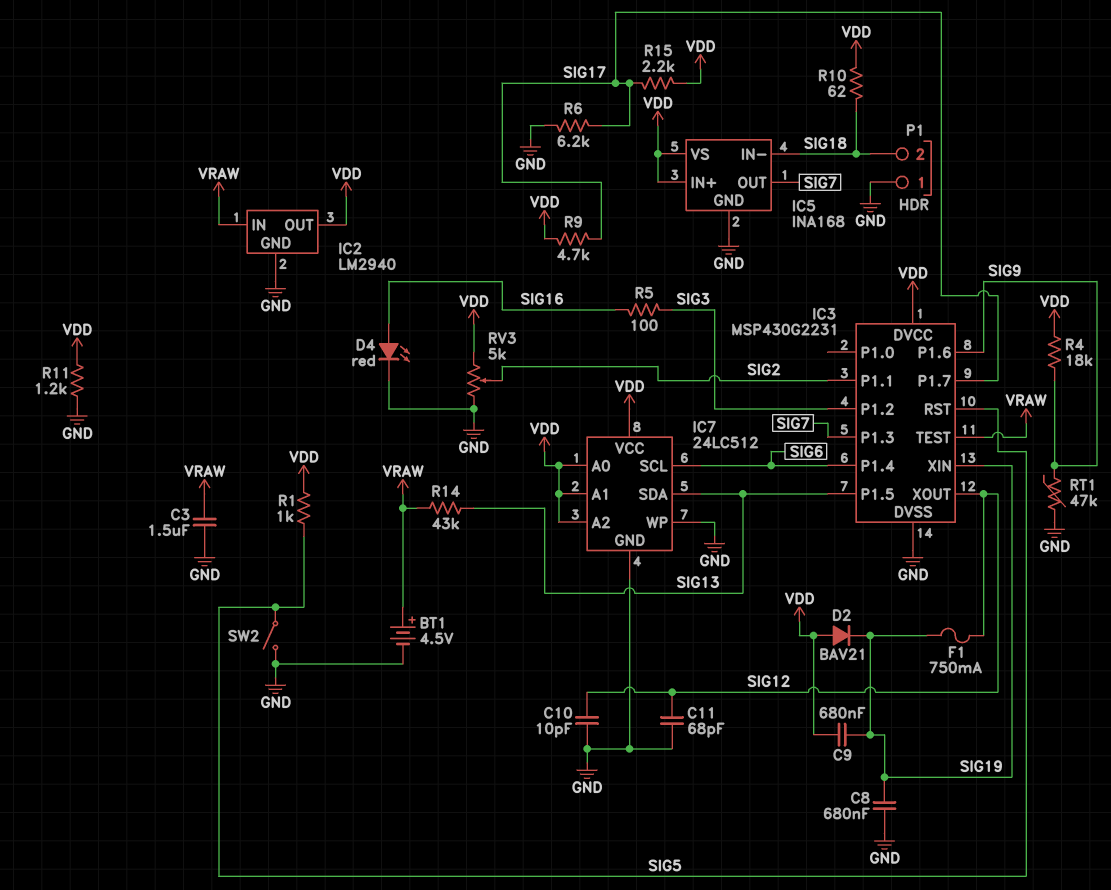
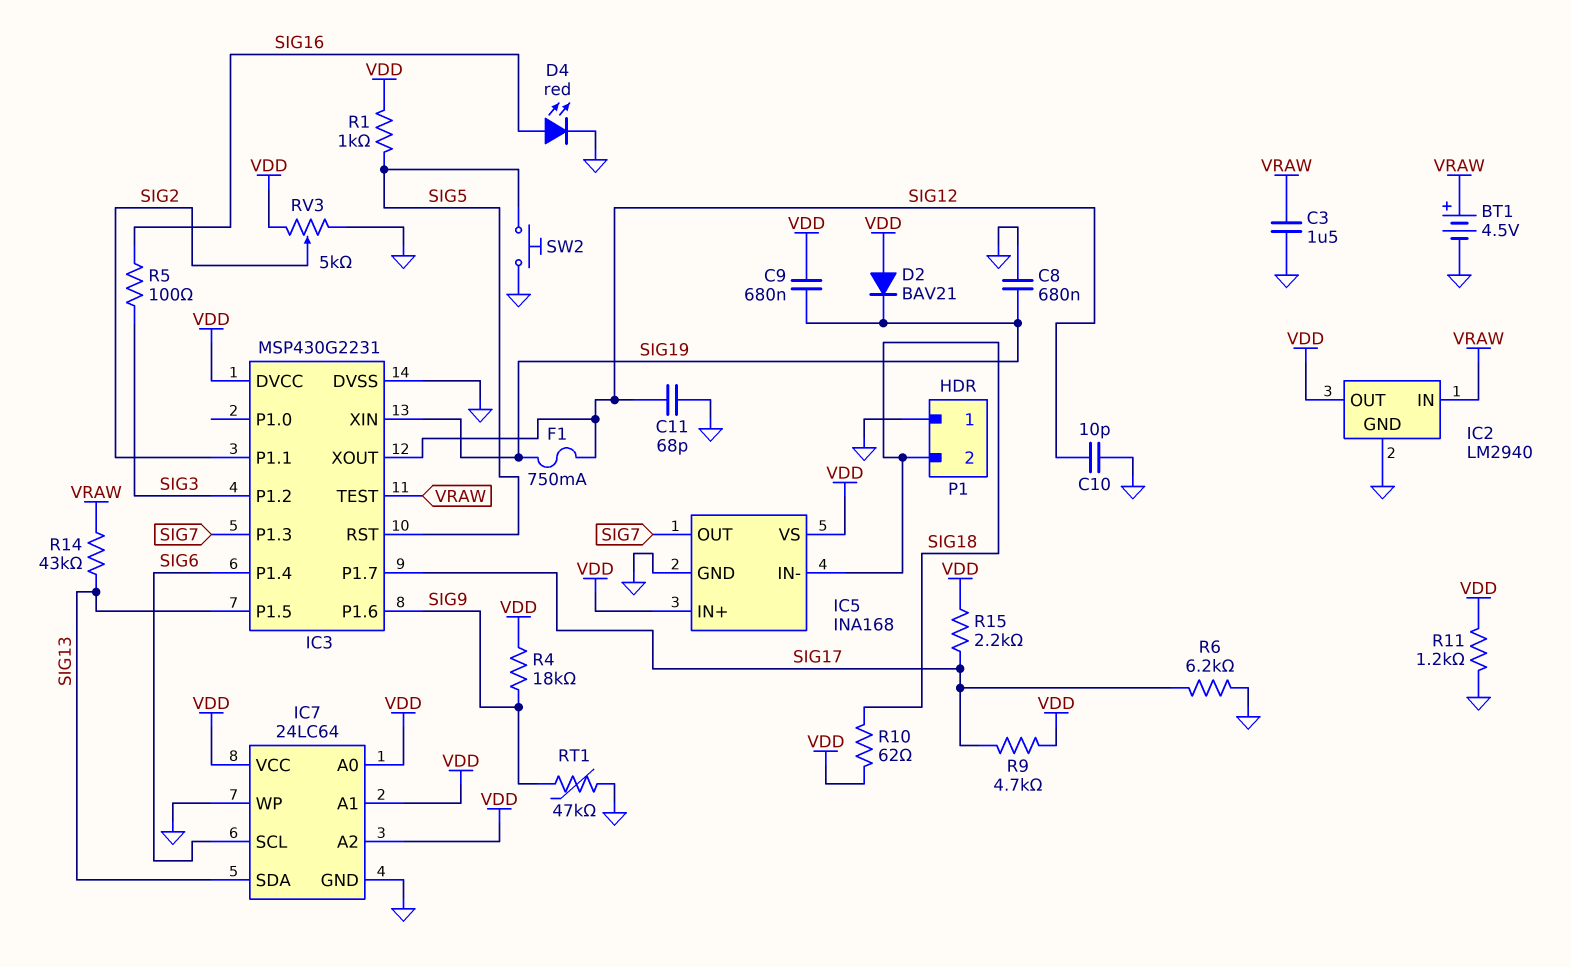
IC7: 24LC512 -> 24LC64
SW2: switch (GND, SIG5) -> button (GND, SIG5)

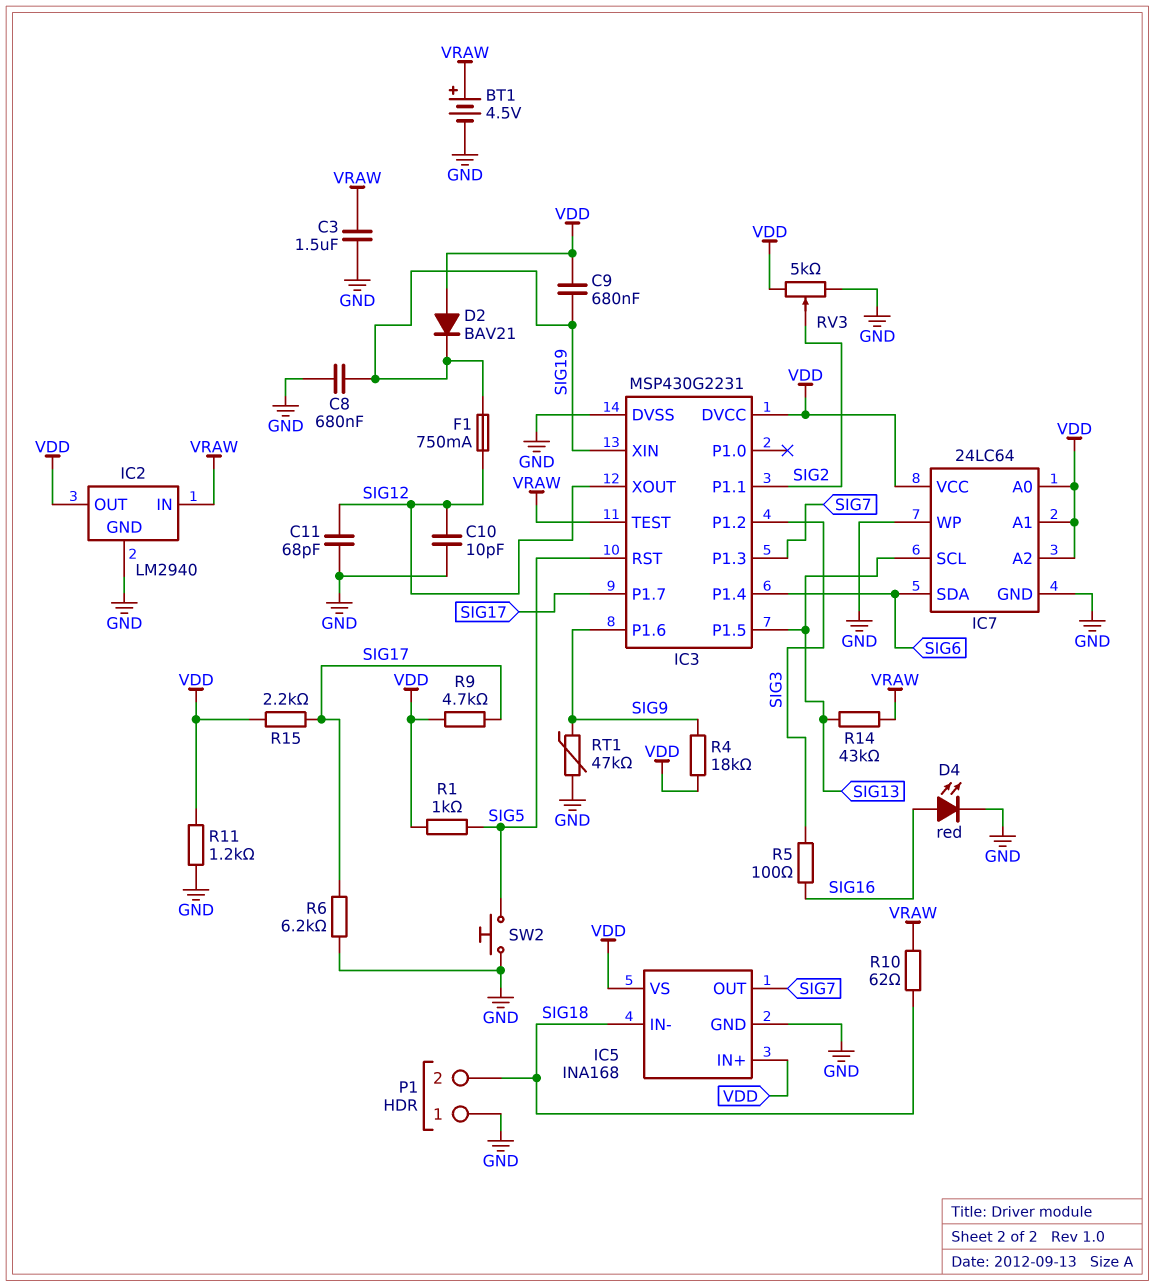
IC7 pin SCL: SIG6 -> SIG13
IC7 pin SDA: SIG13 -> SIG6
R10: 62 (SIG18, VDD) -> 62 (SIG18, VRAW)

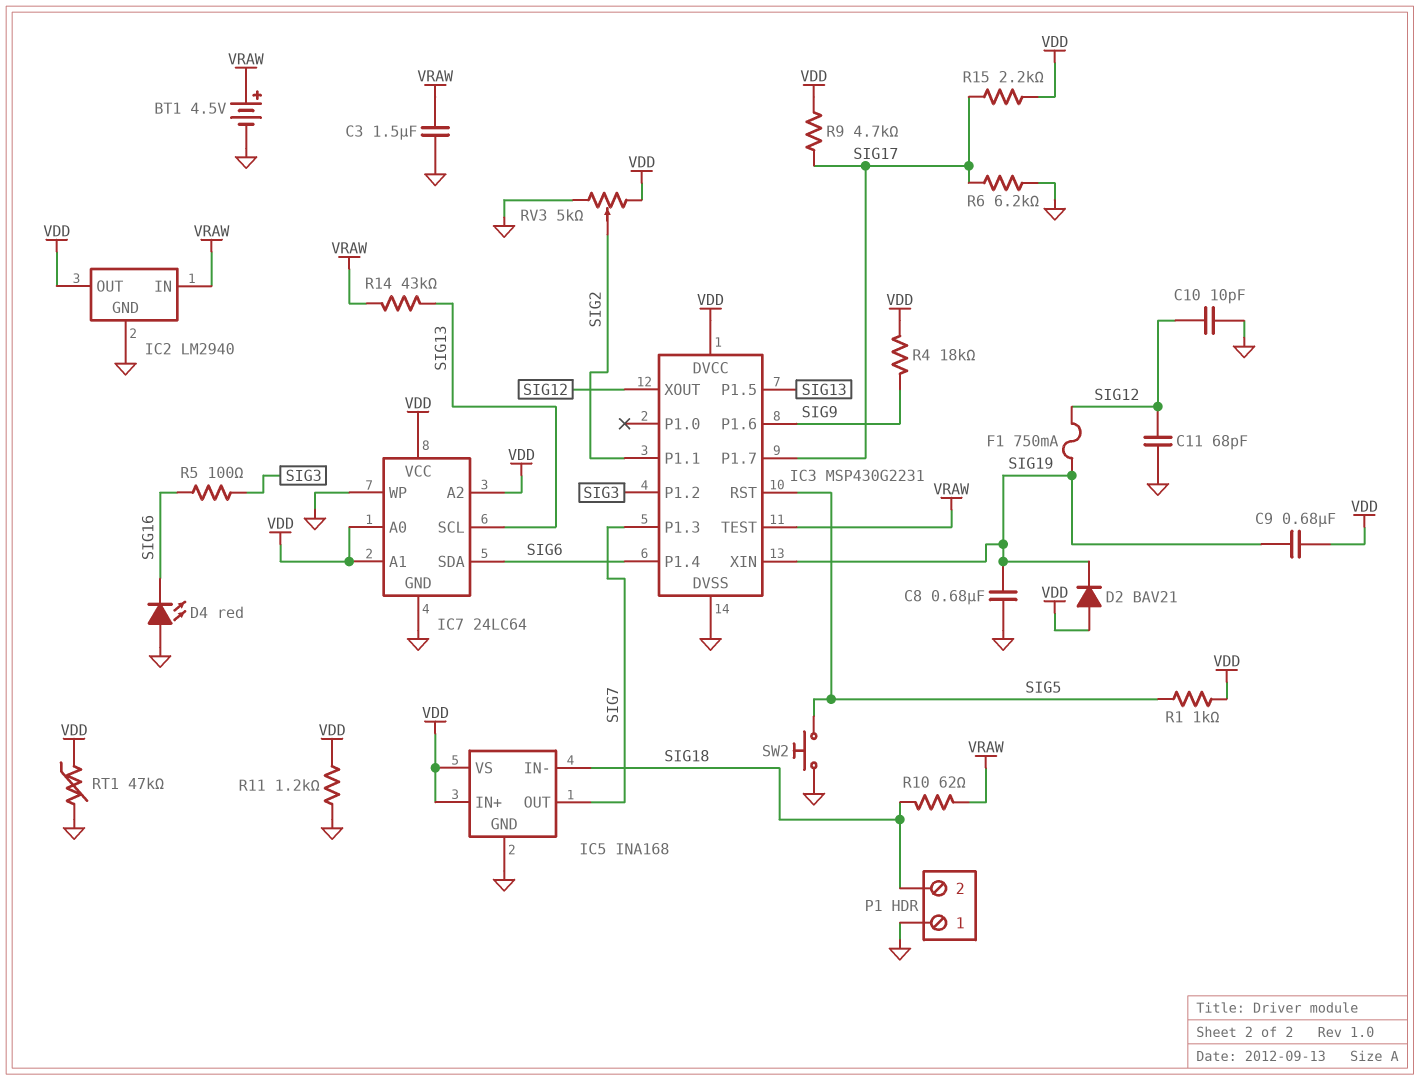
D4: LED red (A SIG16, K GND) -> LED red (A GND, K SIG16)
RT1: 47k (GND, SIG9) -> 47k (GND, VDD)

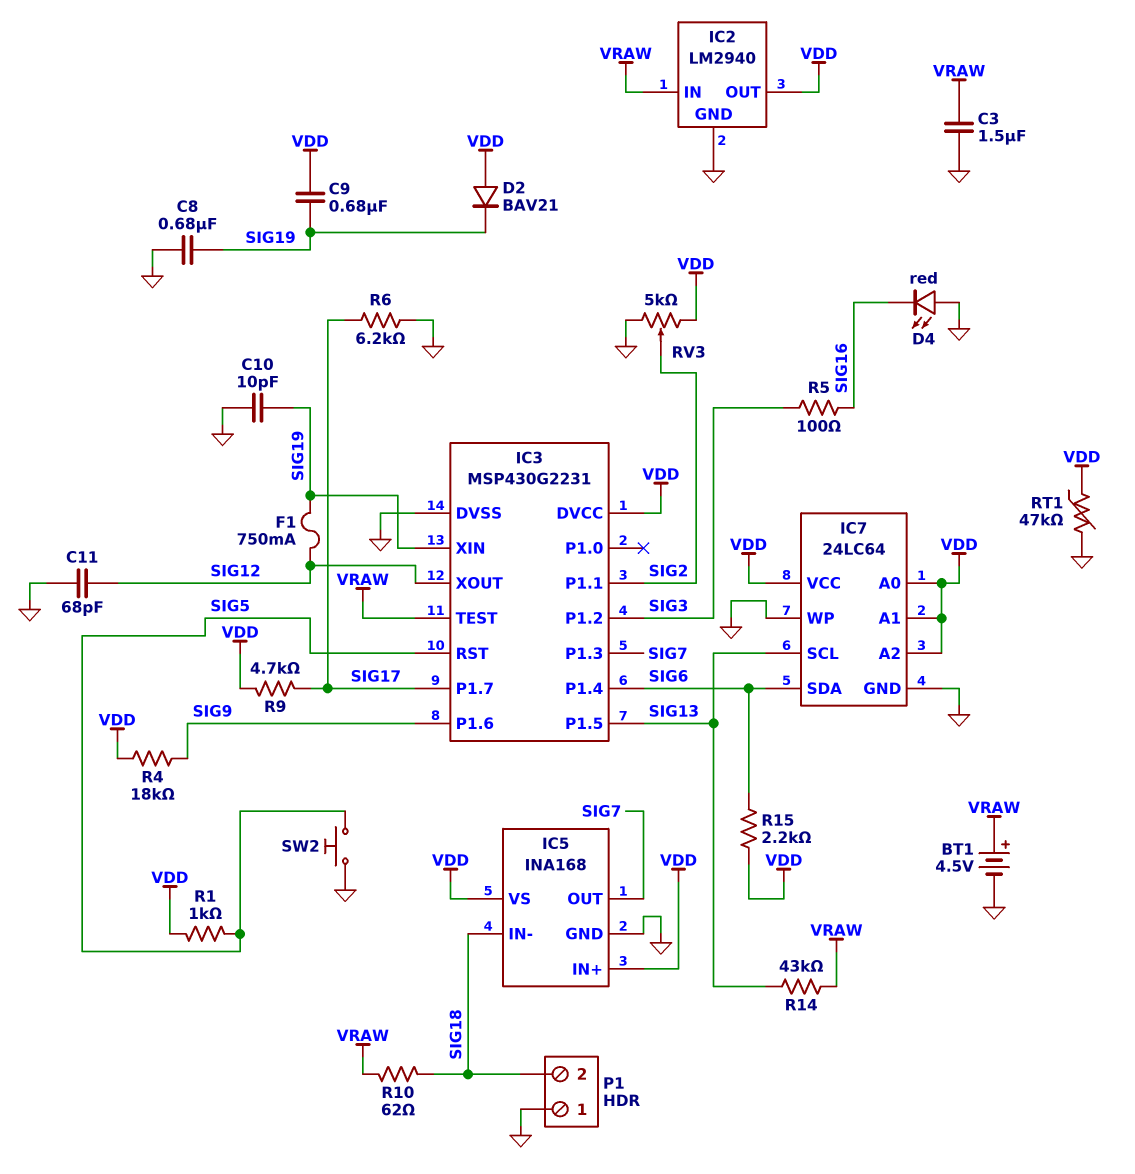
C10: 10pF (GND, SIG12) -> 10pF (GND, SIG19)
R11: 1.2k (GND, VDD) -> none
R15: 2.2k (SIG17, VDD) -> 2.2k (SIG6, VDD)

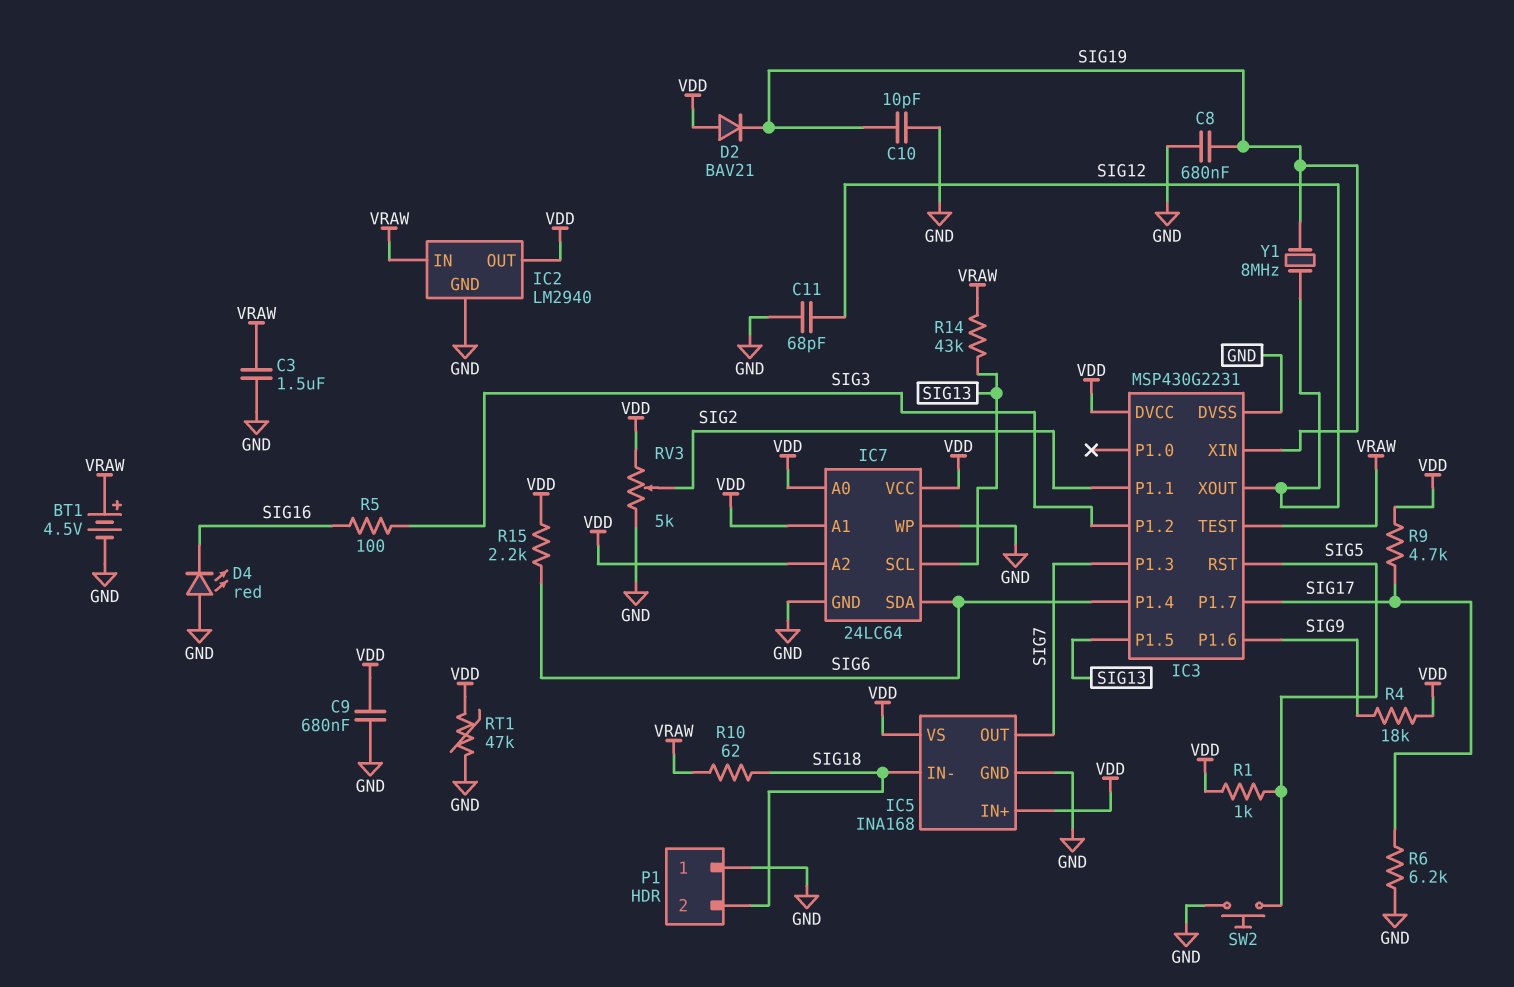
C9: 680nF (SIG19, VDD) -> 680nF (GND, VDD)
F1: 750mA (SIG12, SIG19) -> none
Y1: none -> 8MHz (SIG12, SIG19)

